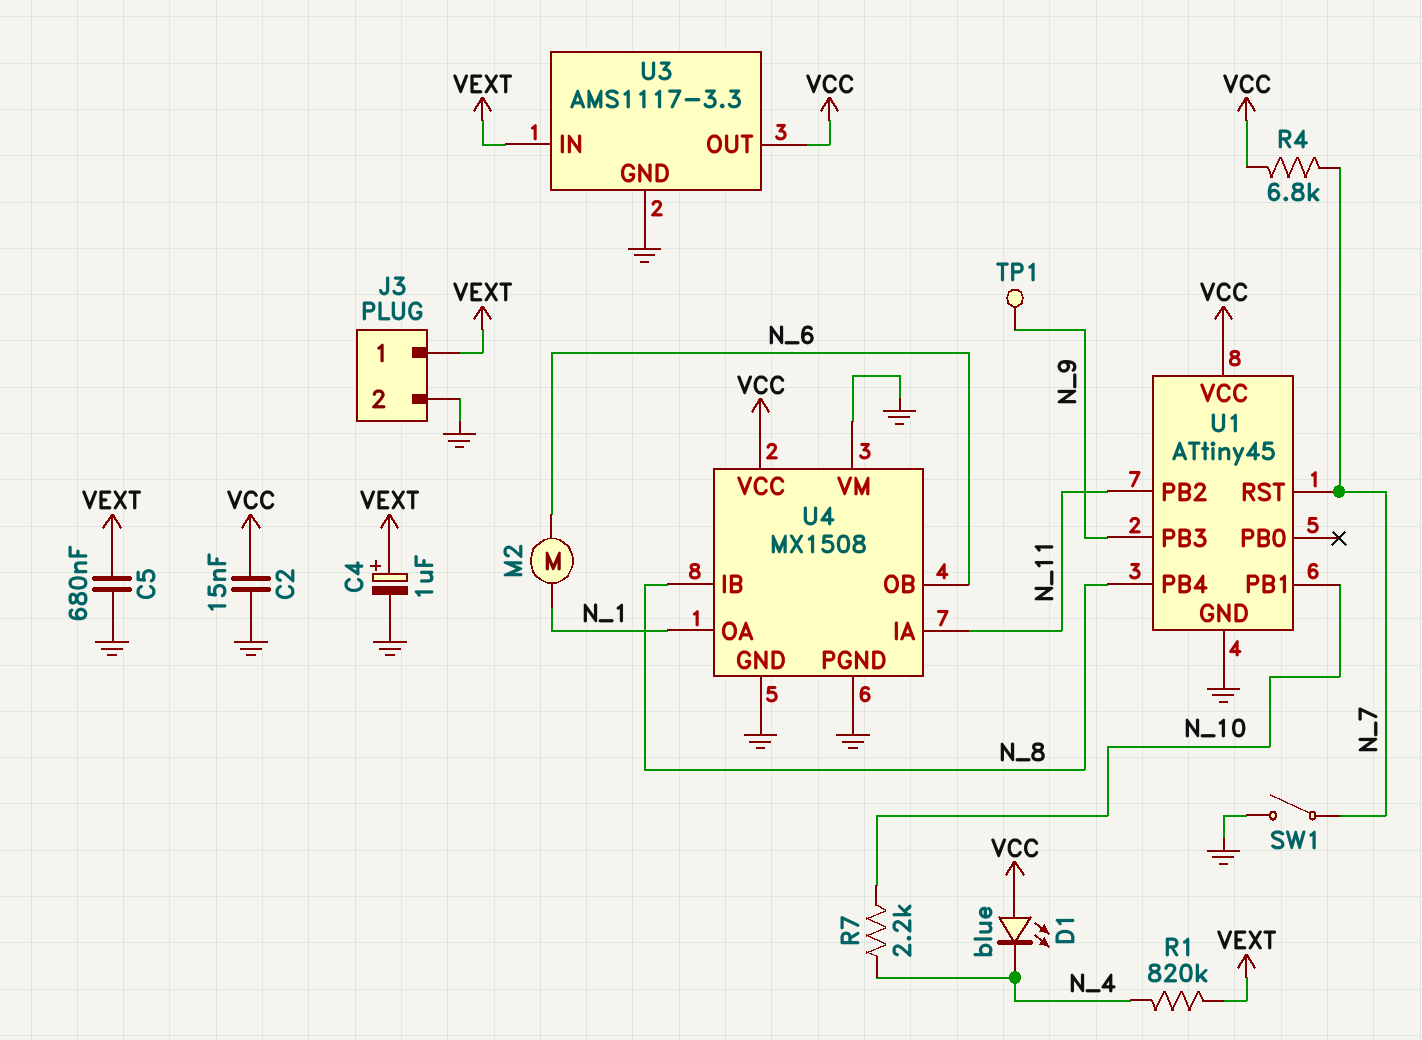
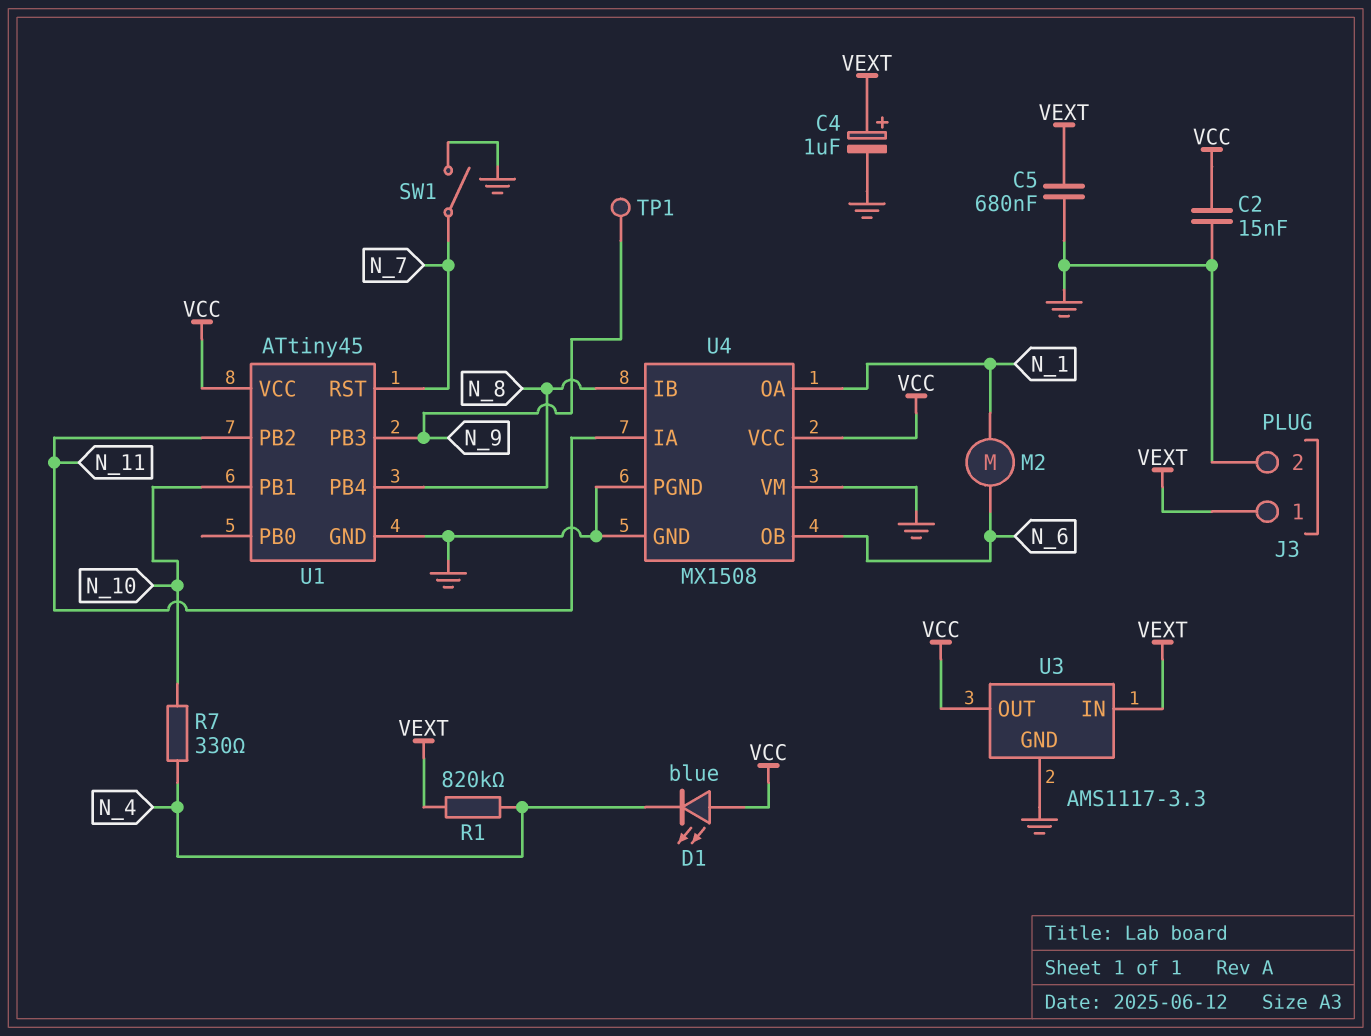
R4: 6.8k (N_7, VCC) -> none
R7: 2.2k (N_4, N_10) -> 330 (N_4, N_10)

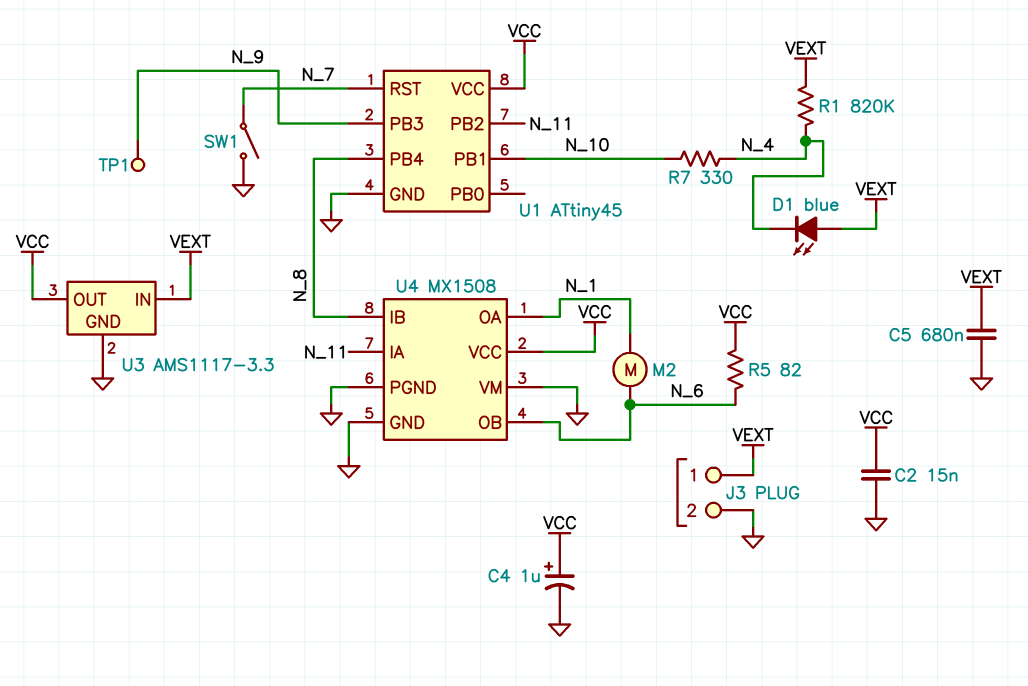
C4: 1uF (plus VEXT, minus GND) -> 1uF (plus VCC, minus GND)
D1: LED blue (A VCC, K N_4) -> LED blue (A VEXT, K N_4)
R5: none -> 82 (N_6, VCC)

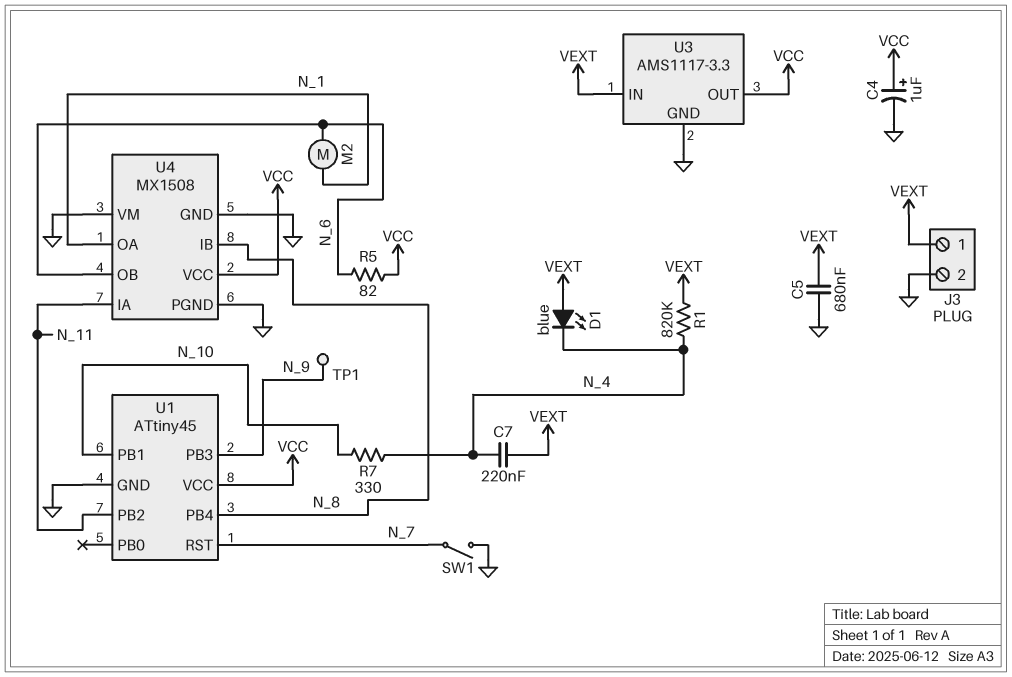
C2: 15nF (GND, VCC) -> none
C7: none -> 220nF (N_4, VEXT)

